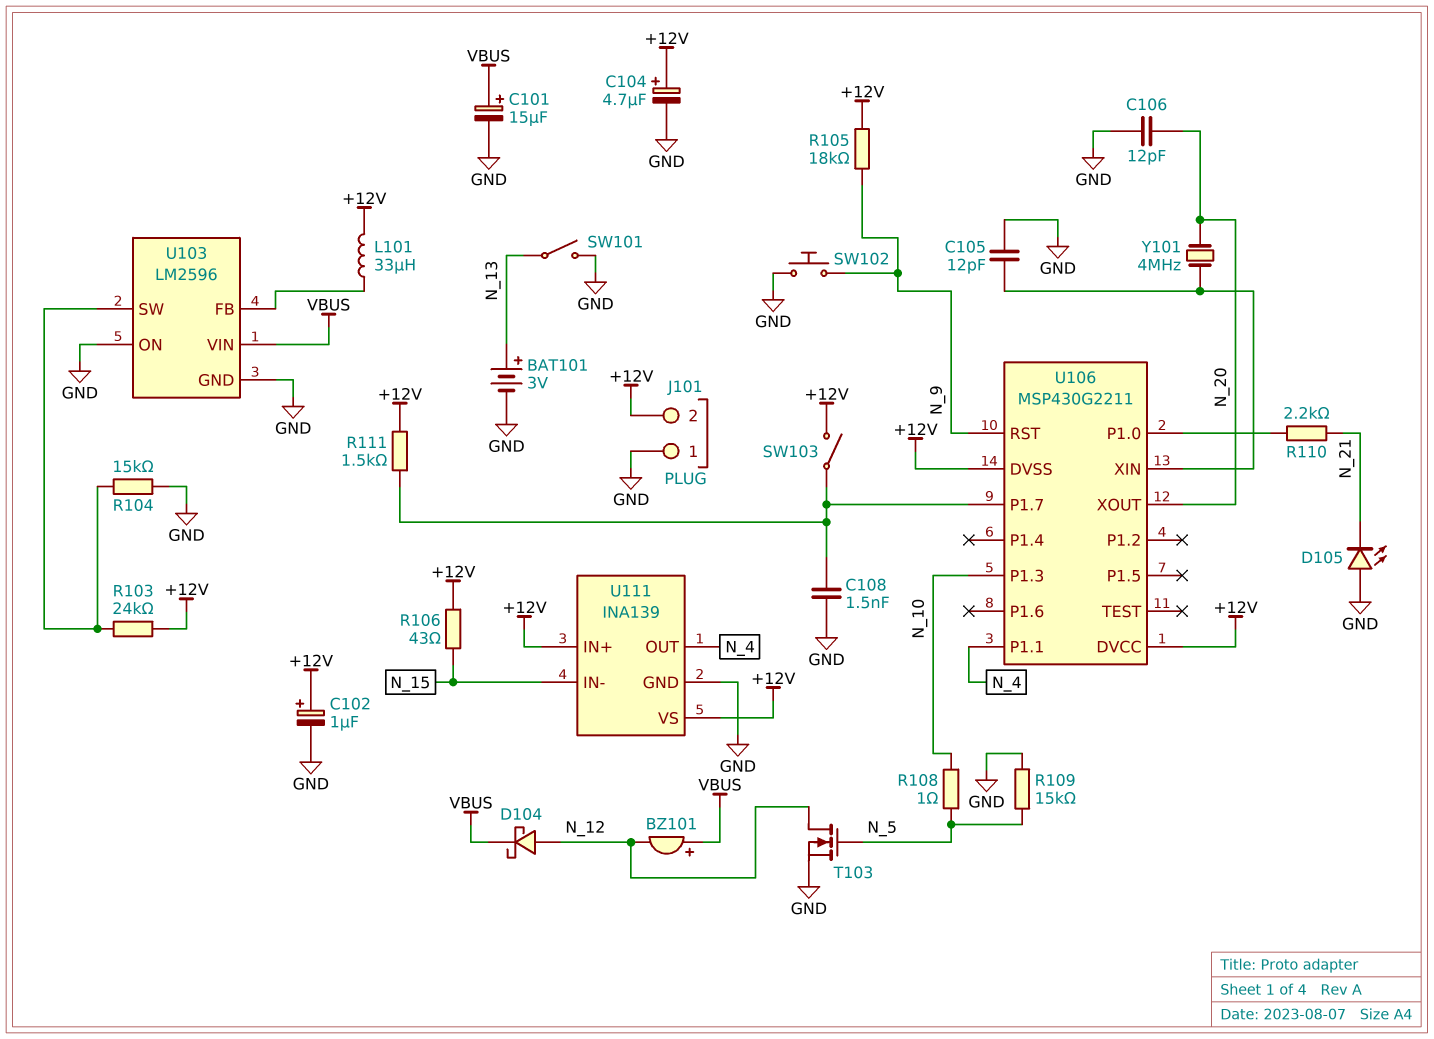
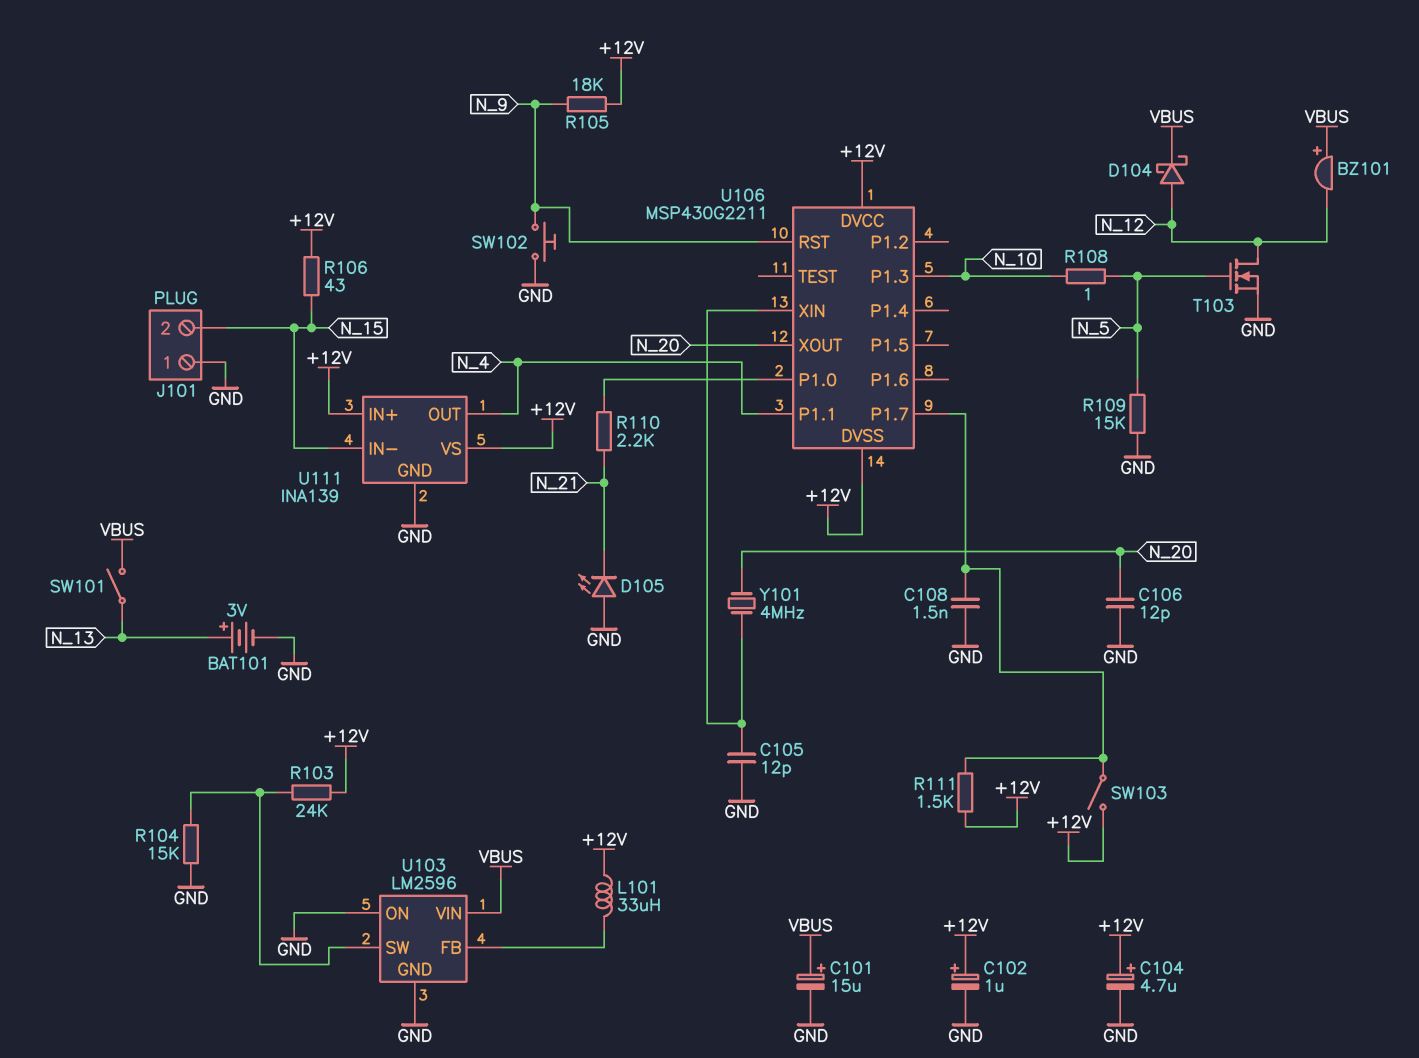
J101 pin 2: +12V -> N_15
SW101: switch (GND, N_13) -> switch (N_13, VBUS)

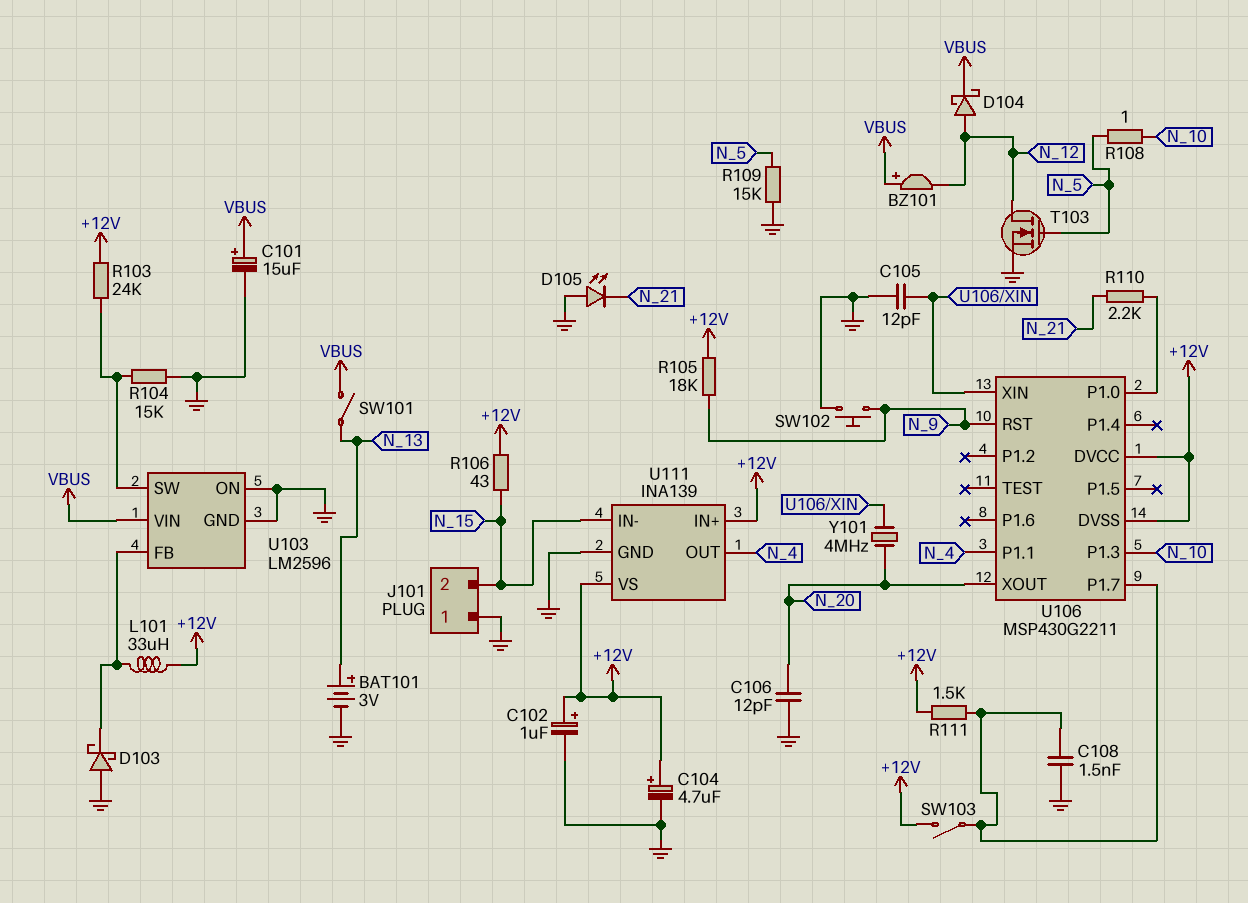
D103: none -> schottky (A GND, K U103/FB)

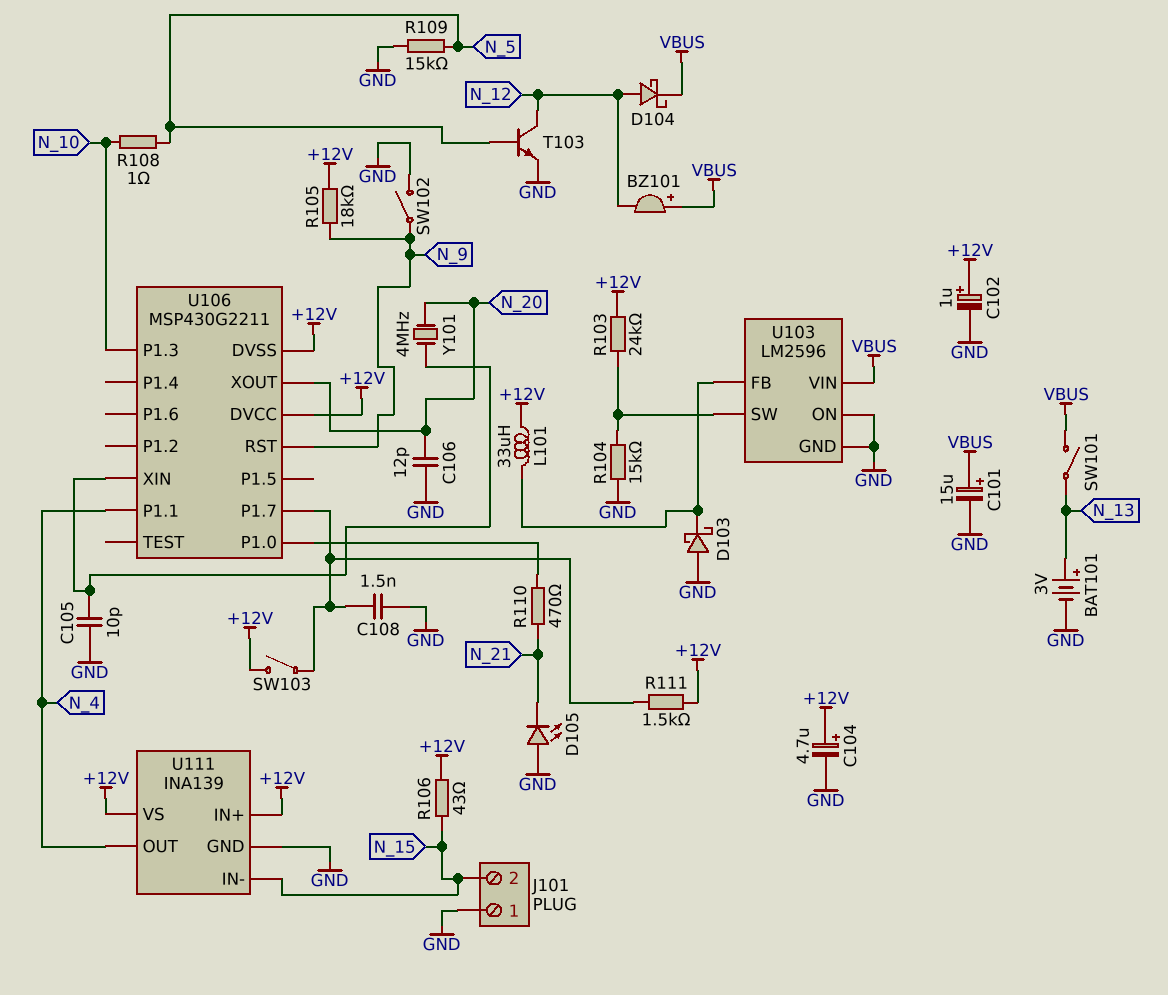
C105: 12pF (GND, U106/XIN) -> 10pF (GND, U106/XIN)
R110: 2.2k (N_21, U106/P1.0) -> 470 (N_21, U106/P1.0)
SW102: button (GND, N_9) -> switch (GND, N_9)
T103: NMOS (G N_5, D N_12, S GND) -> NPN (B N_5, C N_12, E GND)

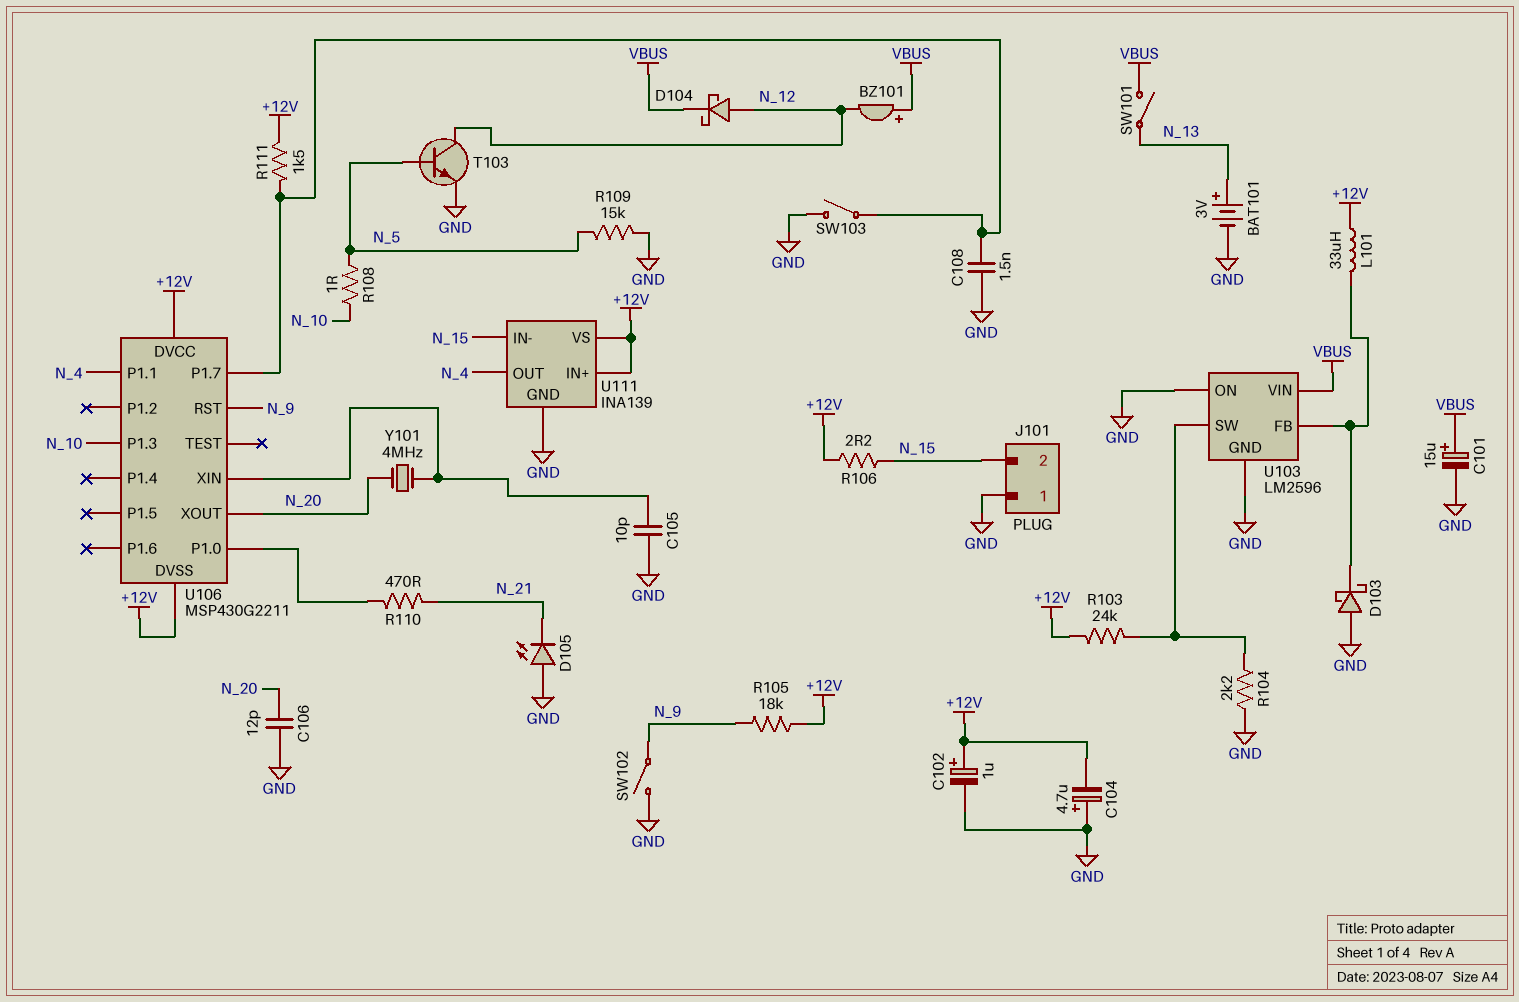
C104: 4.7uF (plus +12V, minus GND) -> 4.7uF (plus GND, minus +12V)
R104: 15k (GND, U103/SW) -> 2.2k (GND, U103/SW)
R106: 43 (+12V, N_15) -> 2.2 (+12V, N_15)
SW103: switch (+12V, U106/P1.7) -> switch (GND, U106/P1.7)

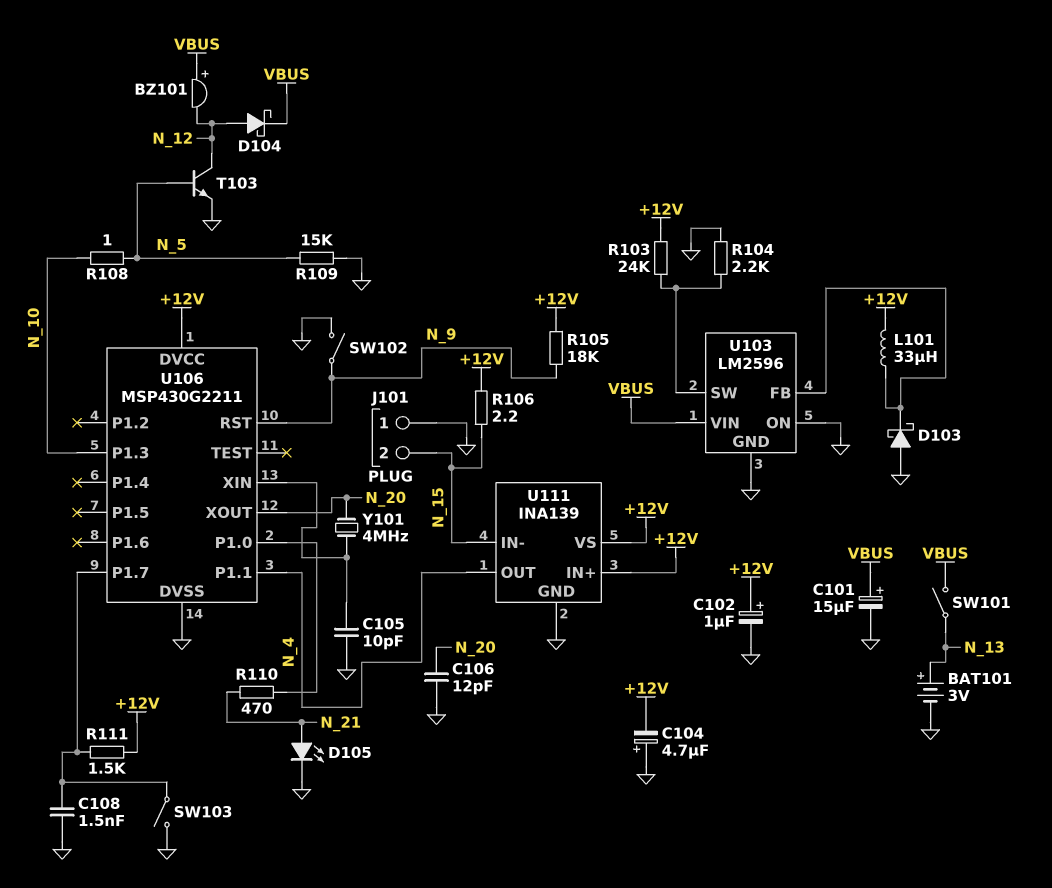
D105: LED (A GND, K N_21) -> LED (A N_21, K GND)
U106 pin DVSS: +12V -> GND

